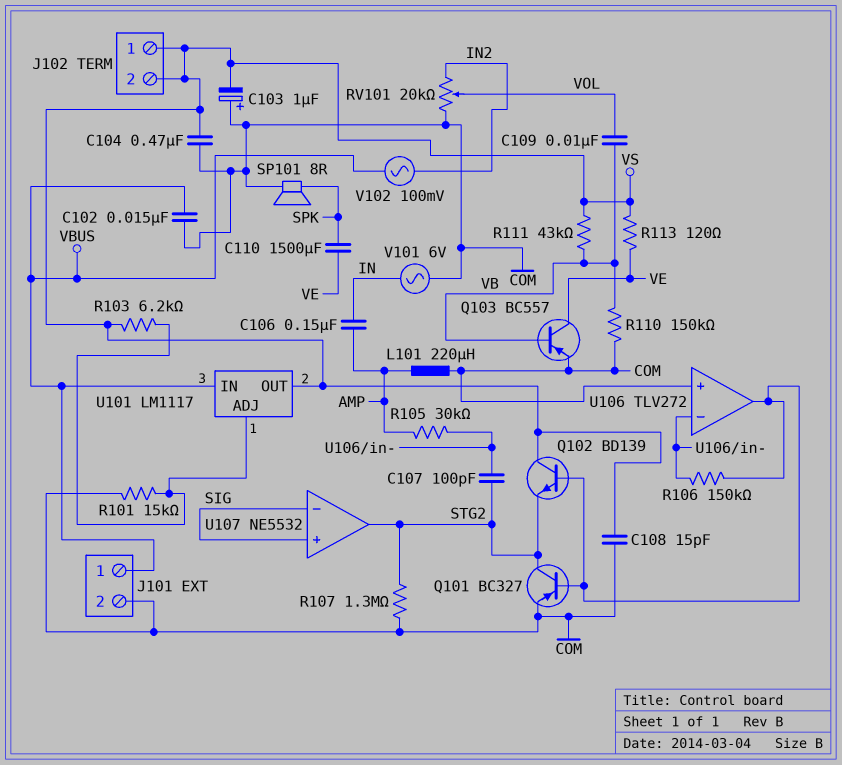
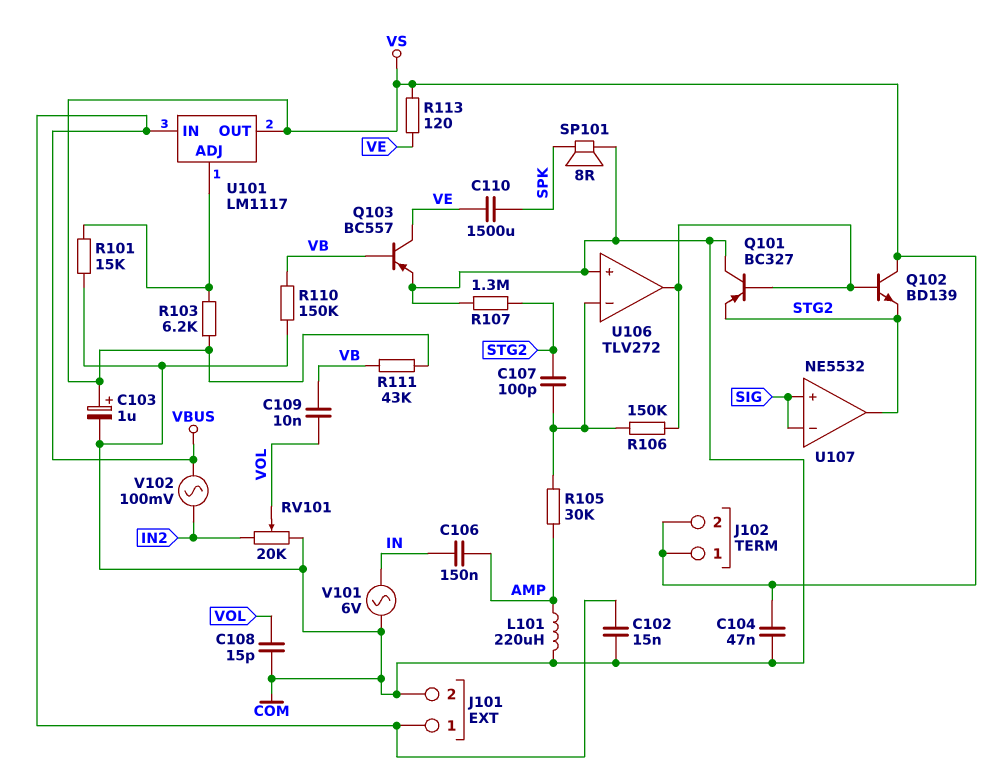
C103: 1uF (plus COM, minus VS) -> 1uF (plus VS, minus COM)
C104: 470nF (COM, VS) -> 47nF (COM, VS)
C108: 15pF (COM, VS) -> 15pF (COM, VOL)
Q101: PNP BC327 (B U106/out, C STG2, E COM) -> PNP BC327 (B U106/out, C COM, E STG2)

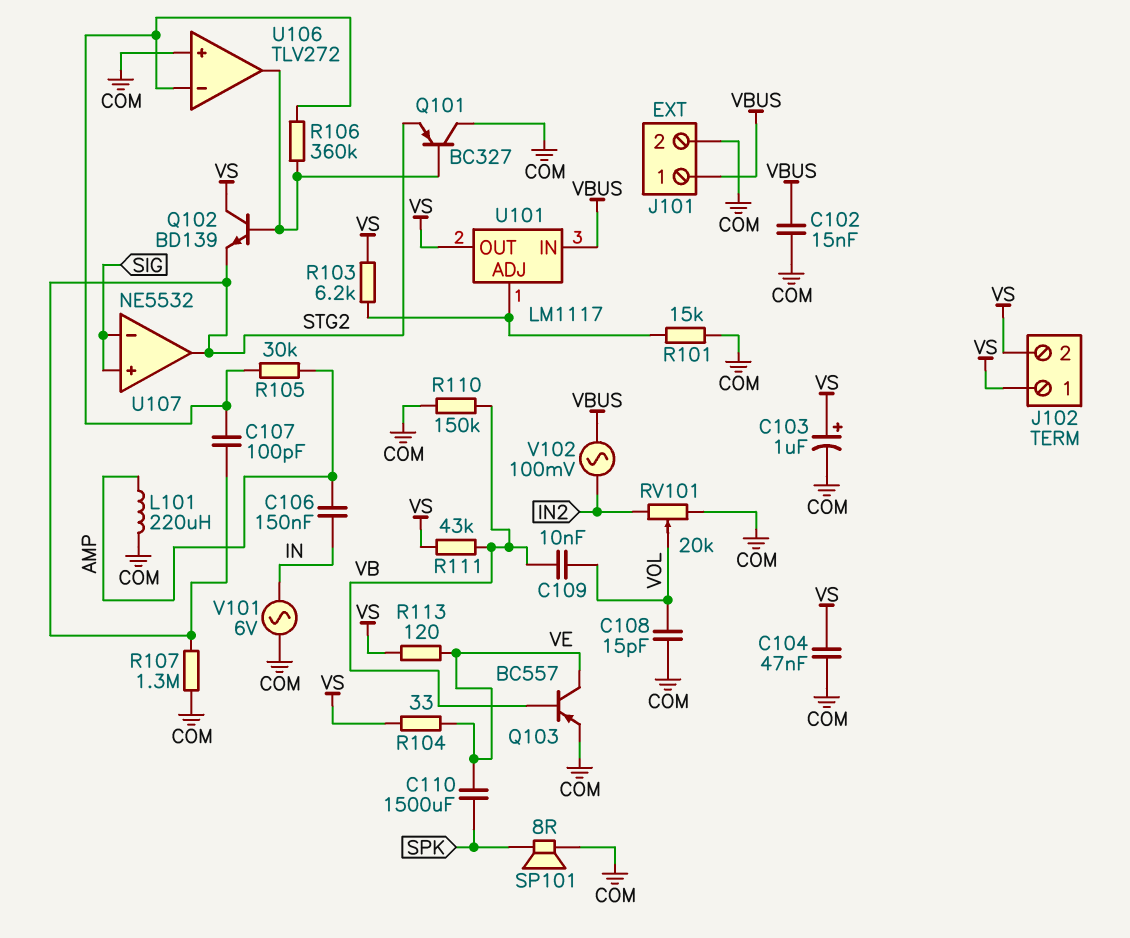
R104: none -> 33 (VE, VS)
R106: 150k (U106/in-, U106/out) -> 360k (U106/in-, U106/out)

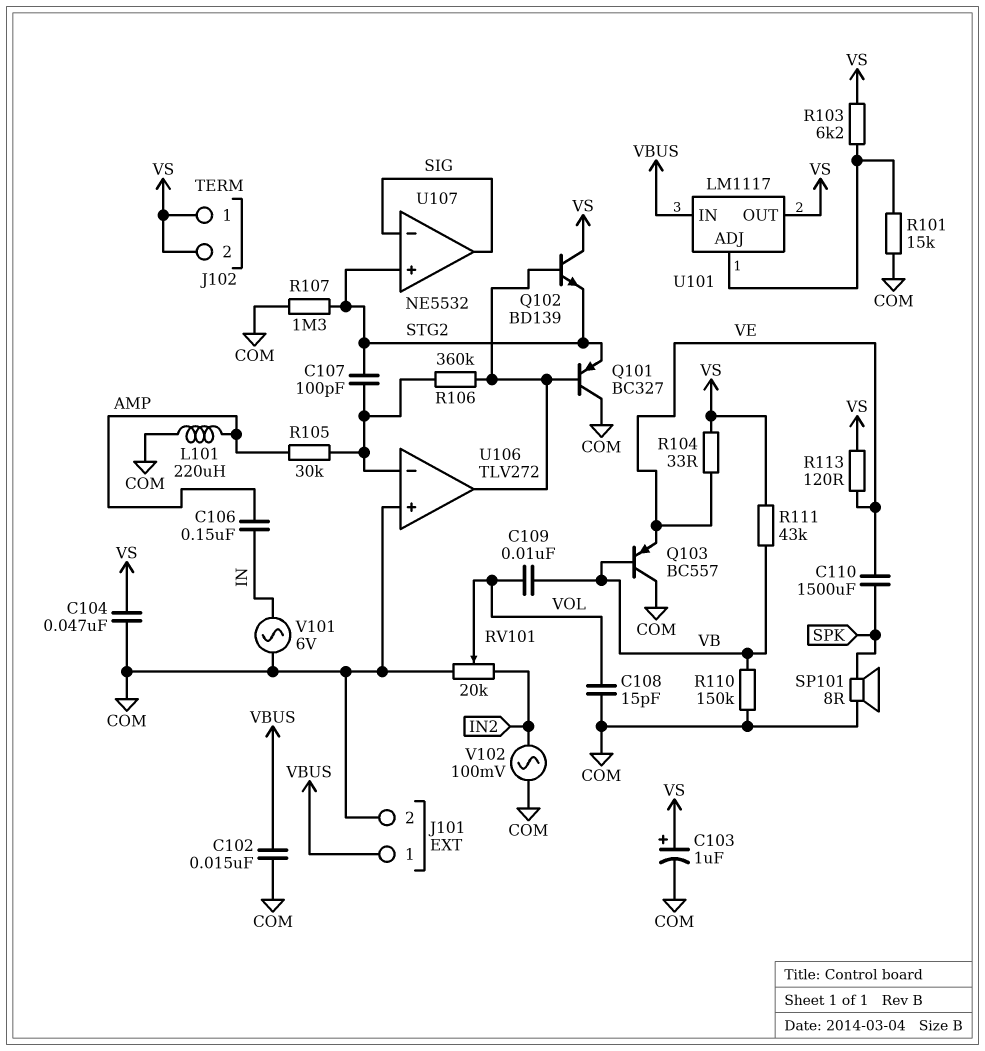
Q103: PNP BC557 (B VB, C VE, E COM) -> PNP BC557 (B VB, C COM, E VE)
U107 pin in+: SIG -> STG2
U107 pin out: STG2 -> SIG
V102: AC 100mV (IN2, VBUS) -> AC 100mV (COM, IN2)

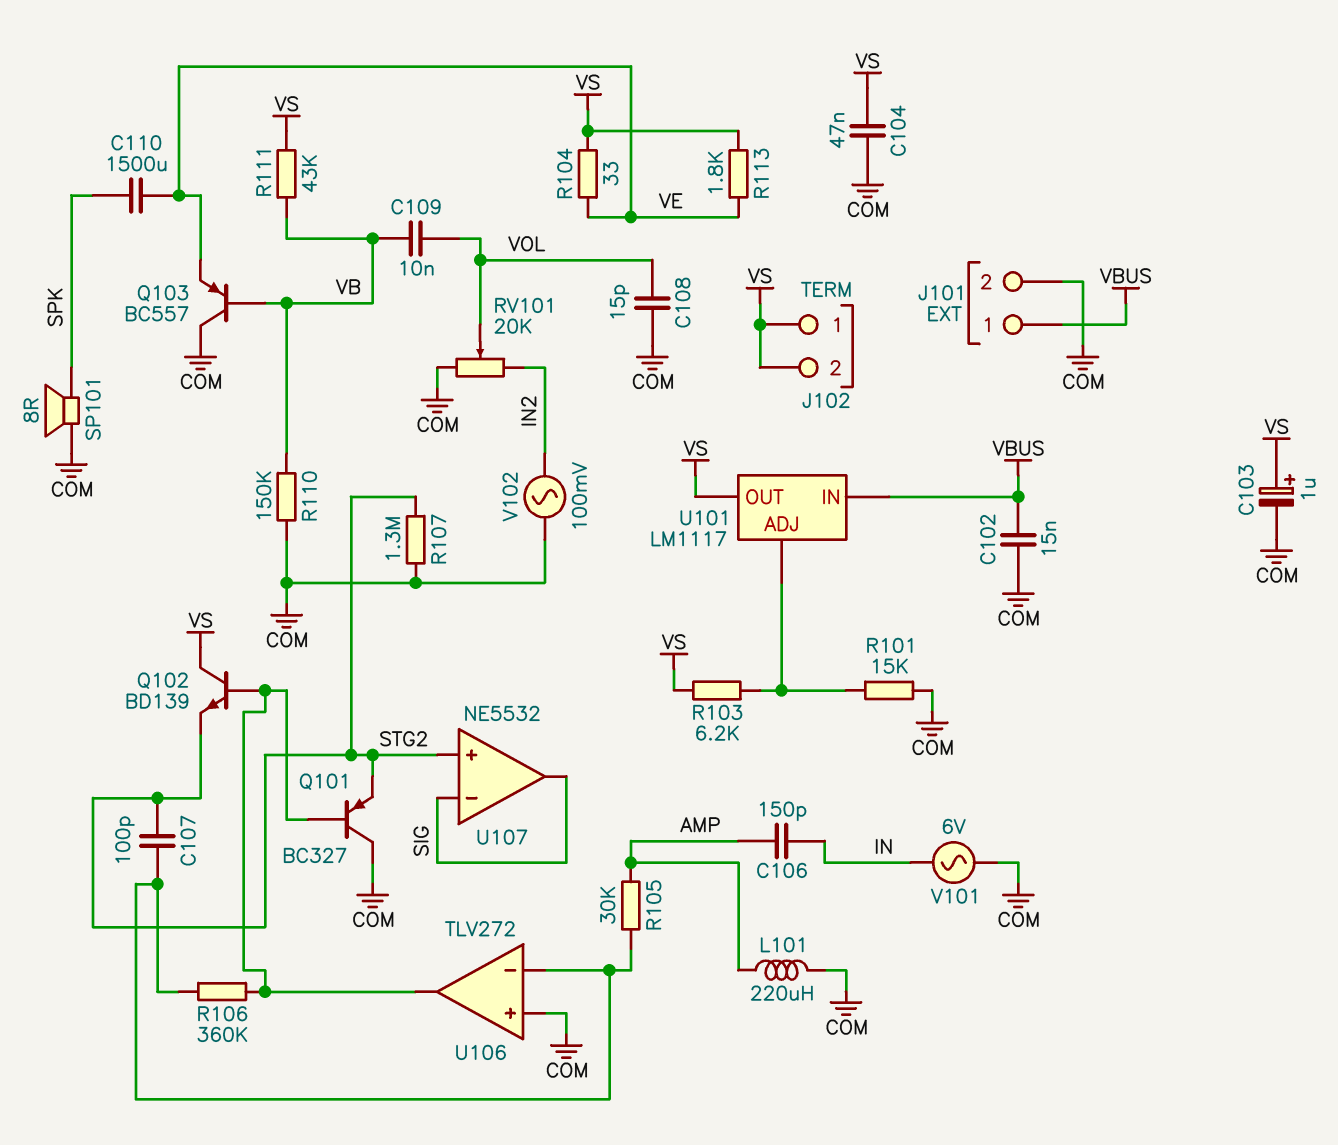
C106: 150nF (AMP, IN) -> 150pF (AMP, IN)
R113: 120 (VE, VS) -> 1.8k (VE, VS)

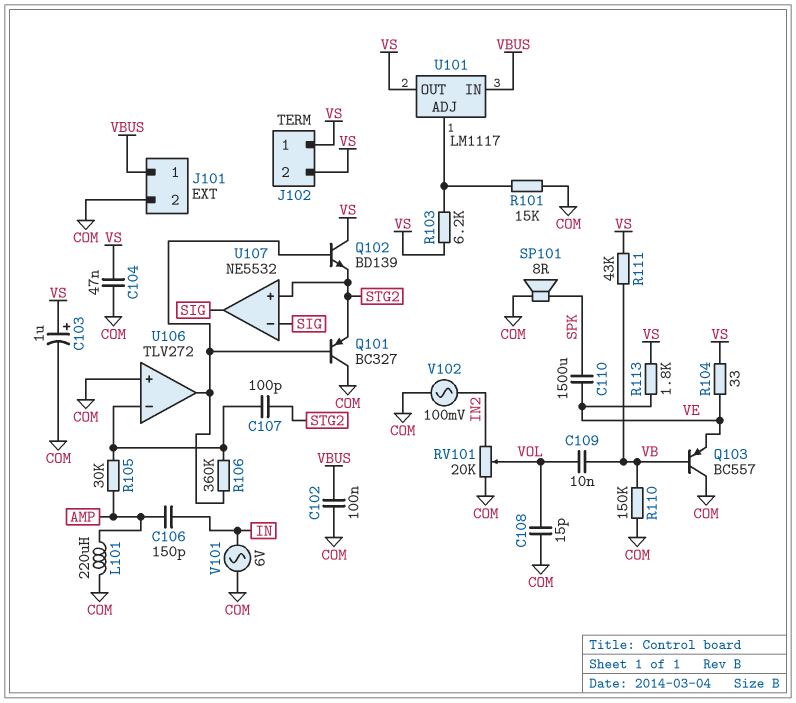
C102: 15nF (COM, VBUS) -> 100nF (COM, VBUS)
R107: 1.3M (COM, STG2) -> none

